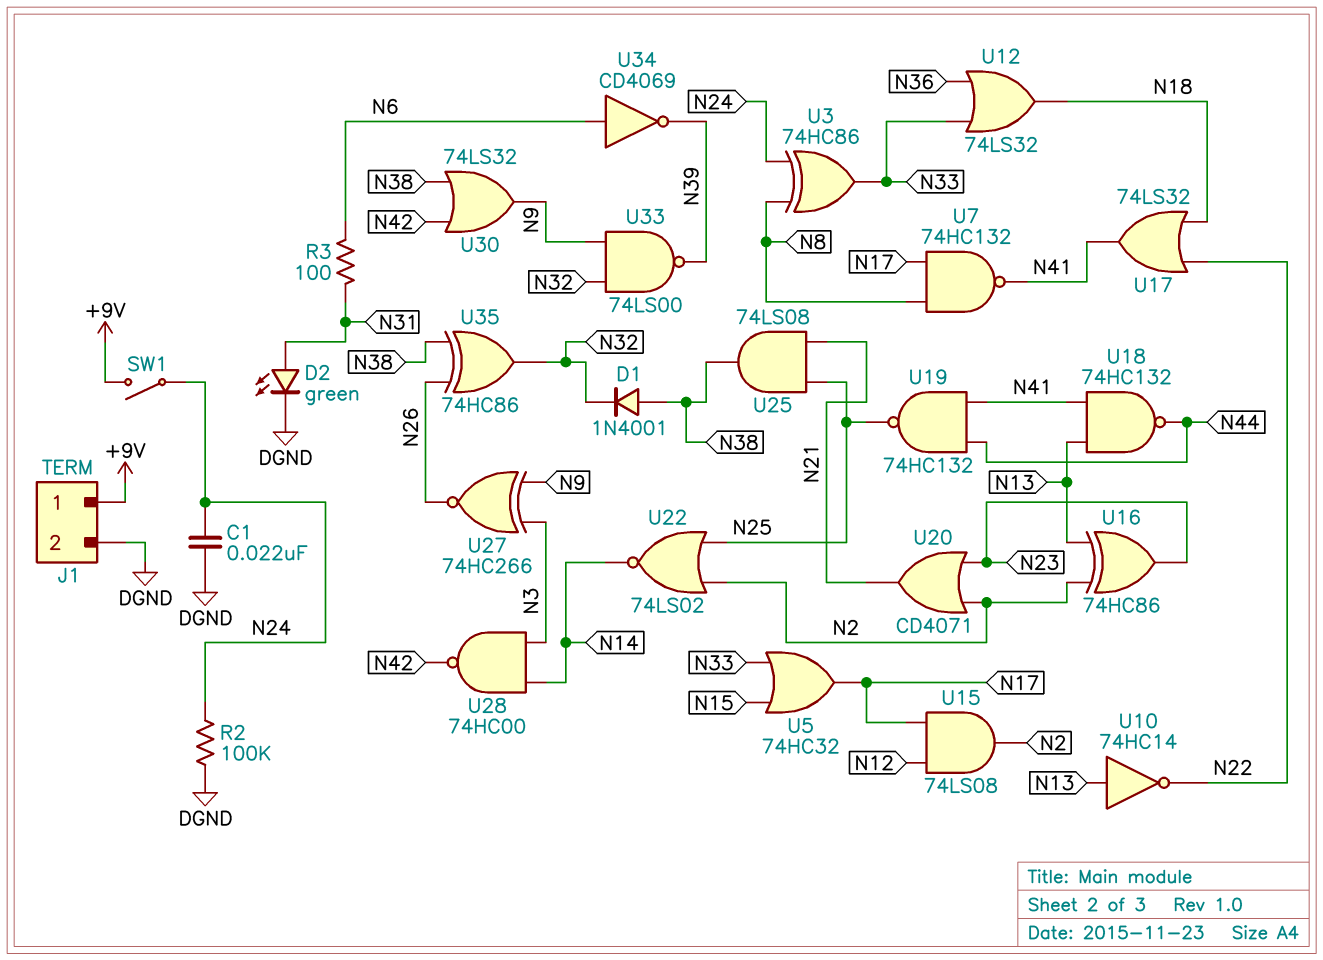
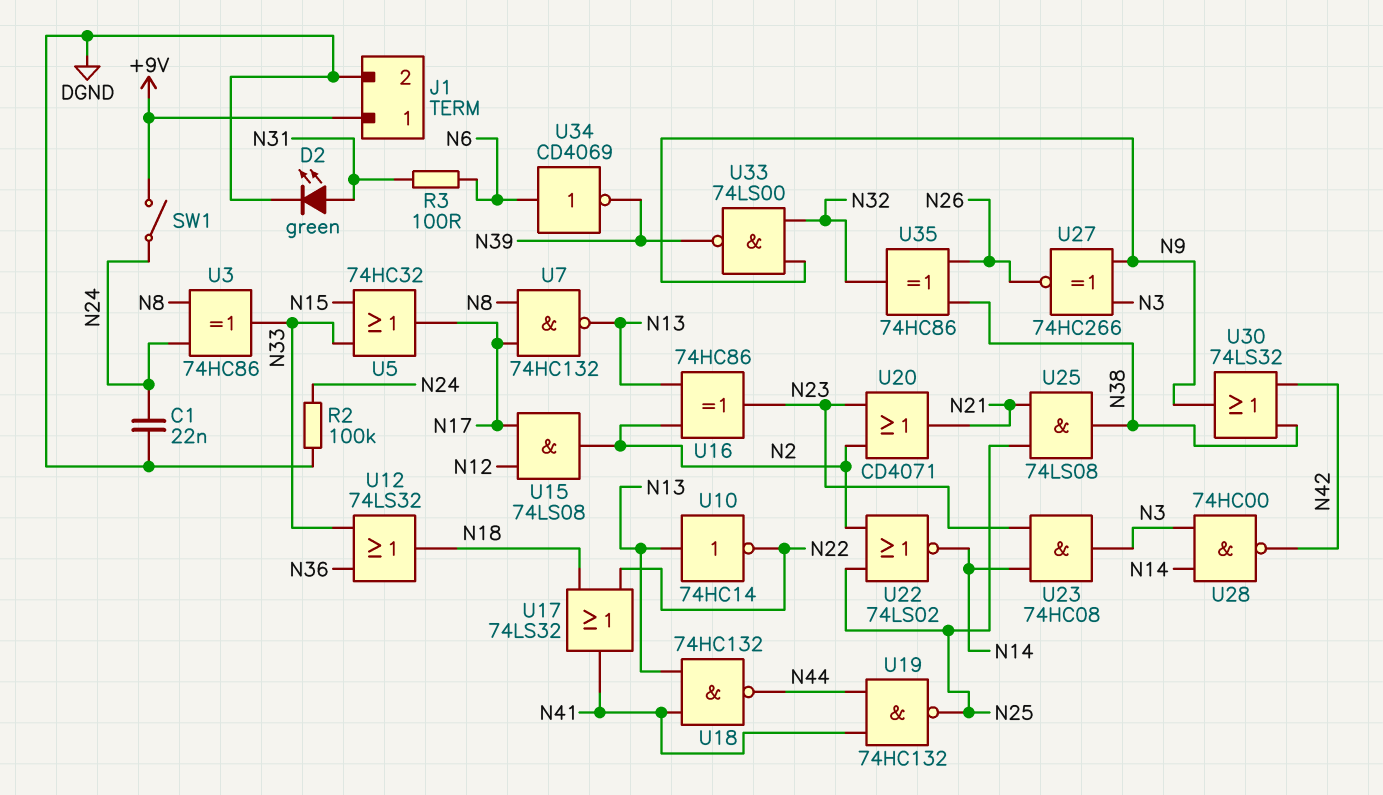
D1: diode 1N4001 (A N38, K N32) -> none
U7: NAND 74HC132 (in N8, in N17, out N41) -> NAND 74HC132 (in N8, in N17, out N13)
U23: none -> AND 74HC08 (in N14, in N23, out N3)

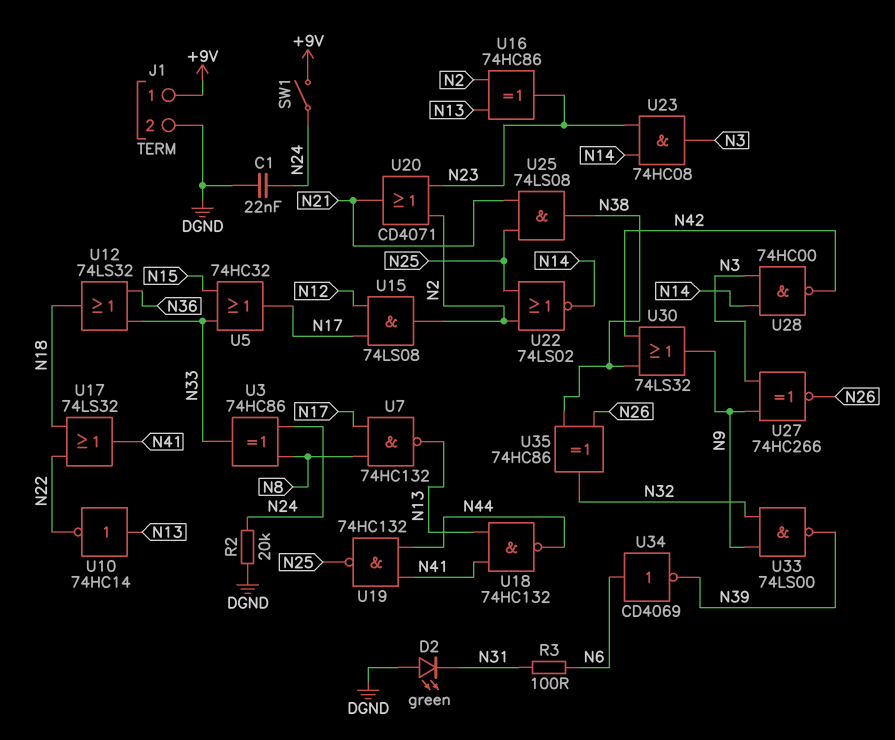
D2: LED green (A N31, K DGND) -> LED green (A DGND, K N31)
R2: 100k (DGND, N24) -> 20k (DGND, N24)

